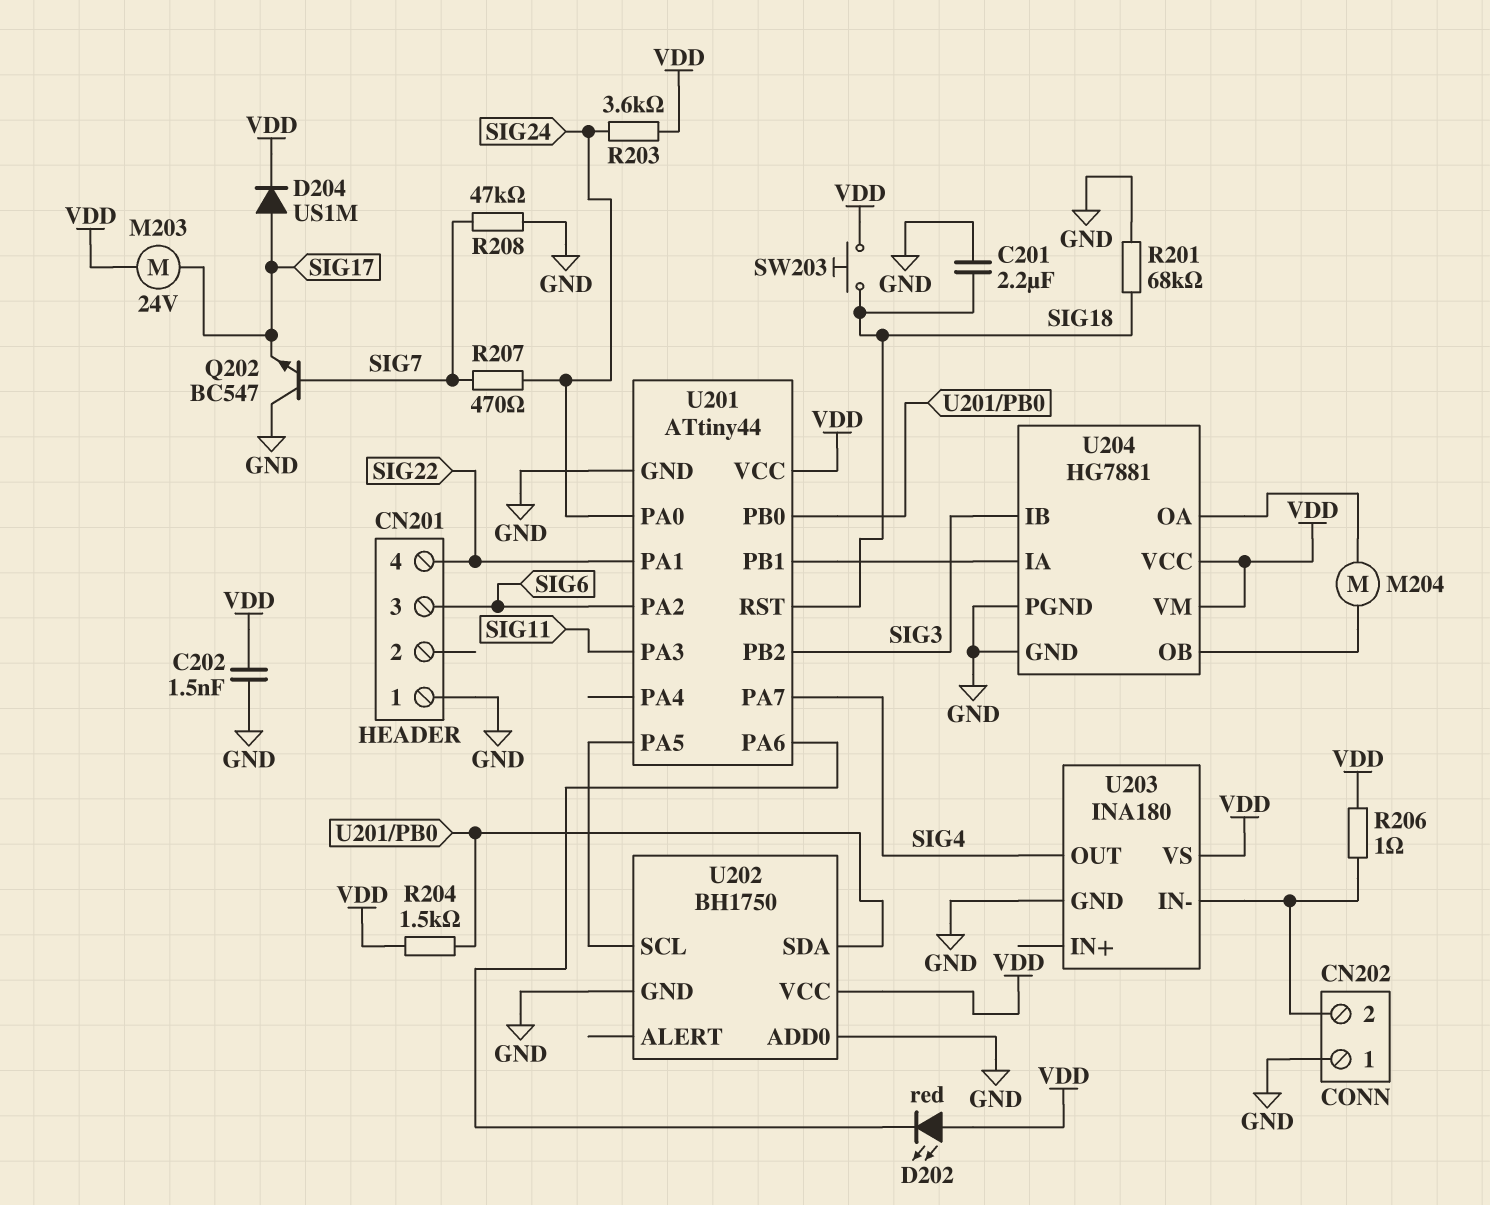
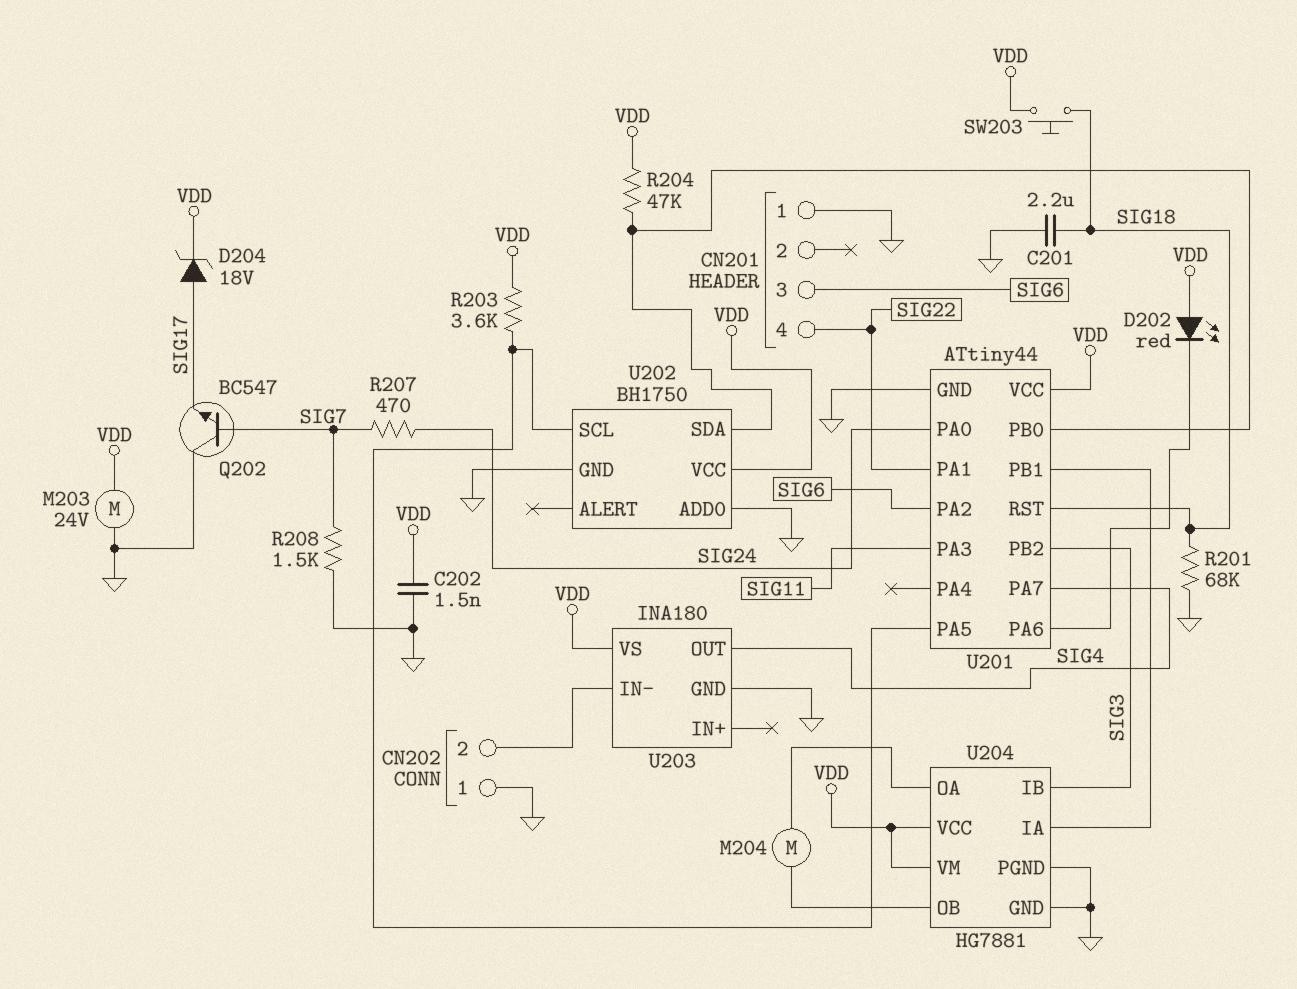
D204: diode US1M (A SIG17, K VDD) -> zener 18V (A SIG17, K VDD)
M203: motor 24V (SIG17, VDD) -> motor 24V (GND, VDD)
R203: 3.6k (SIG24, VDD) -> 3.6k (U201/PA5, VDD)
R204: 1.5k (U201/PB0, VDD) -> 47k (U201/PB0, VDD)
R206: 1 (CN202/2, VDD) -> none
R208: 47k (GND, SIG7) -> 1.5k (GND, SIG7)

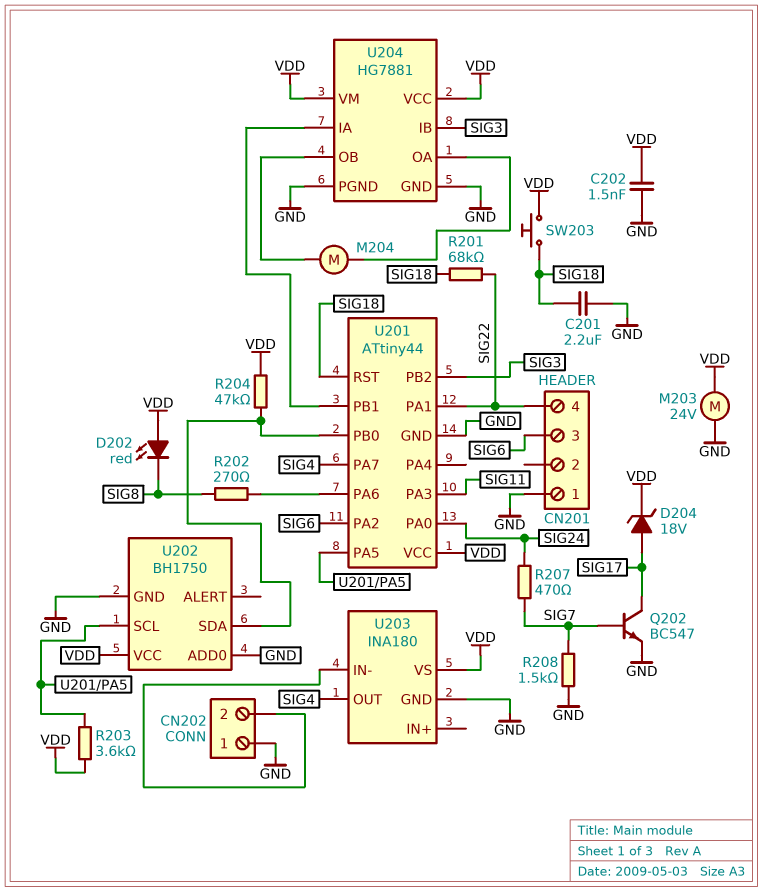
D202: LED red (A VDD, K U201/PA6) -> LED red (A VDD, K SIG8)
Q202: NPN BC547 (B SIG7, C GND, E SIG17) -> NPN BC547 (B SIG7, C SIG17, E GND)
R201: 68k (GND, SIG18) -> 68k (SIG18, SIG22)
R202: none -> 270 (SIG8, U201/PA6)

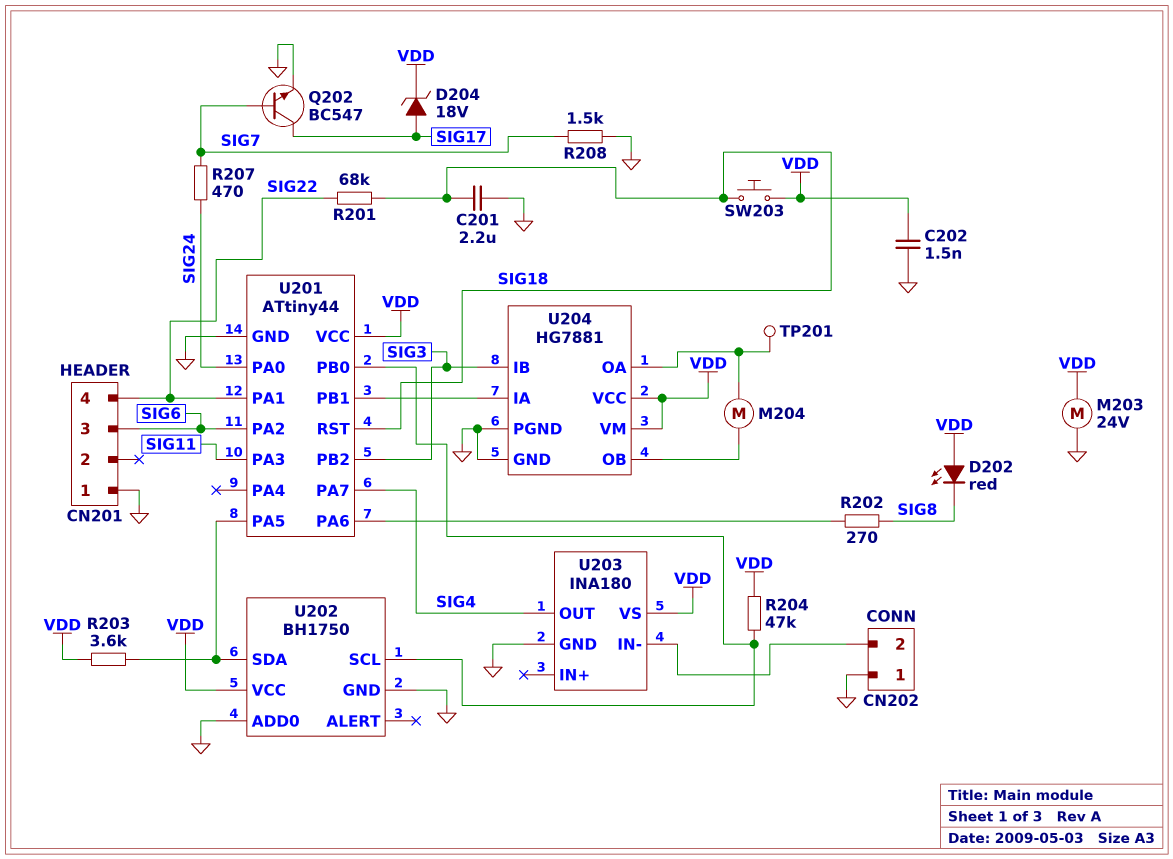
TP201: none -> test point (U204/OA)
U202 pin SCL: U201/PA5 -> U201/PB0
U202 pin SDA: U201/PB0 -> U201/PA5

